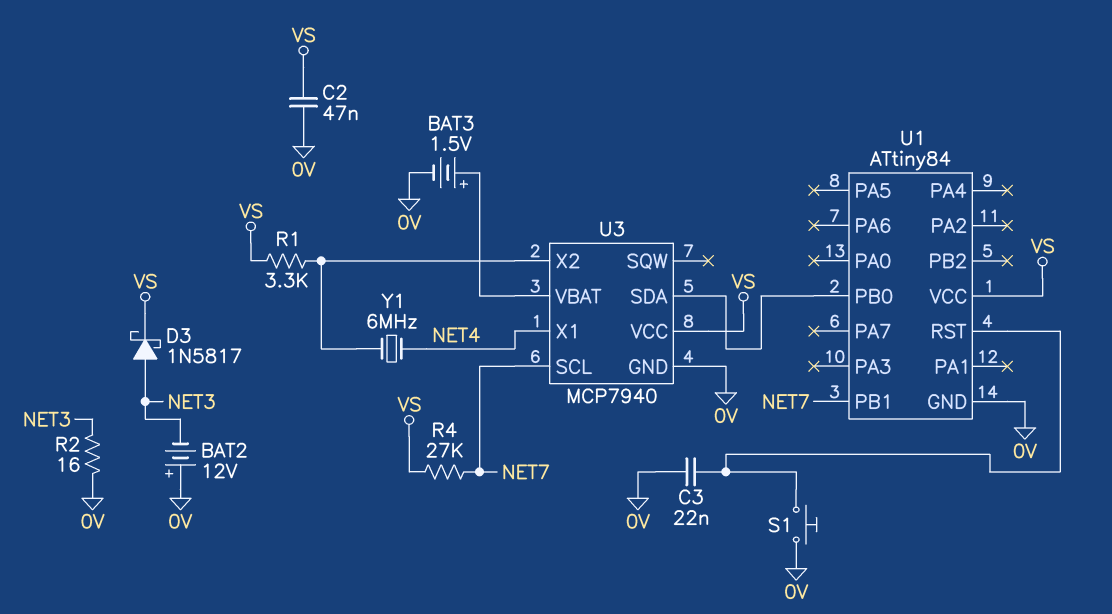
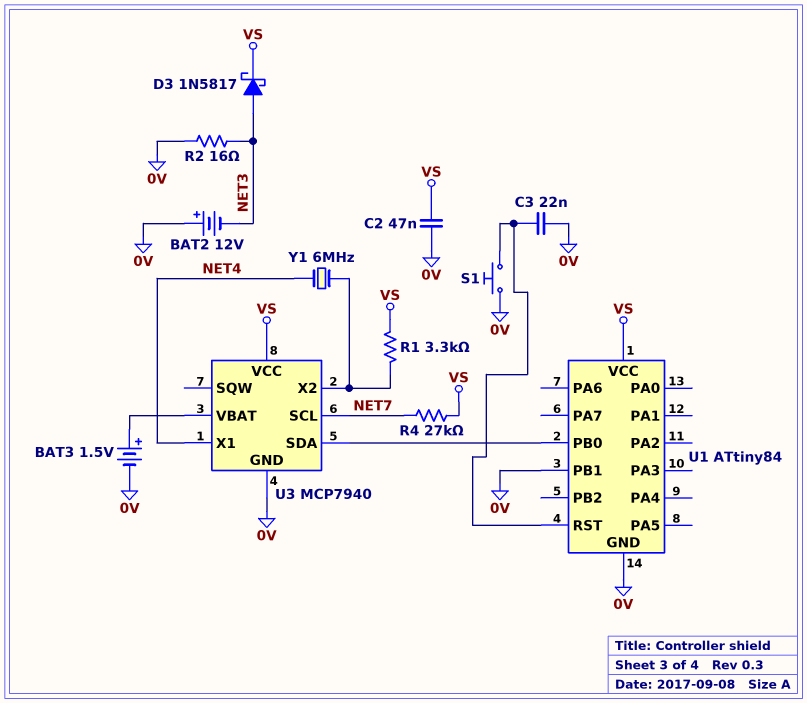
U1 pin PB1: NET7 -> 0V

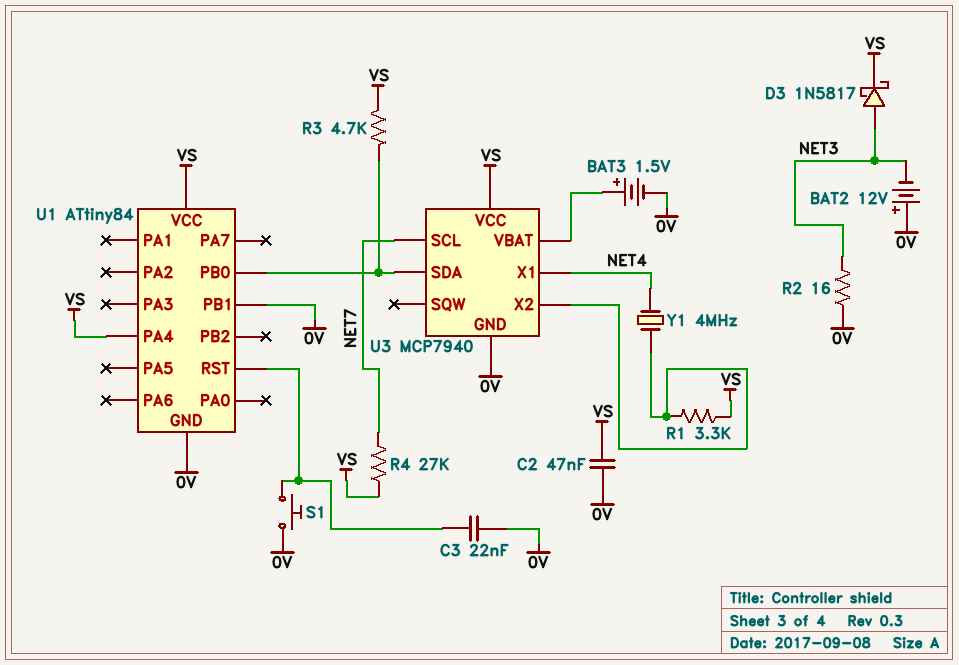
R3: none -> 4.7k (U1/PB0, VS)
U1 pin PA4: none -> VS
Y1: 6MHz (NET4, U3/X2) -> 4MHz (NET4, U3/X2)

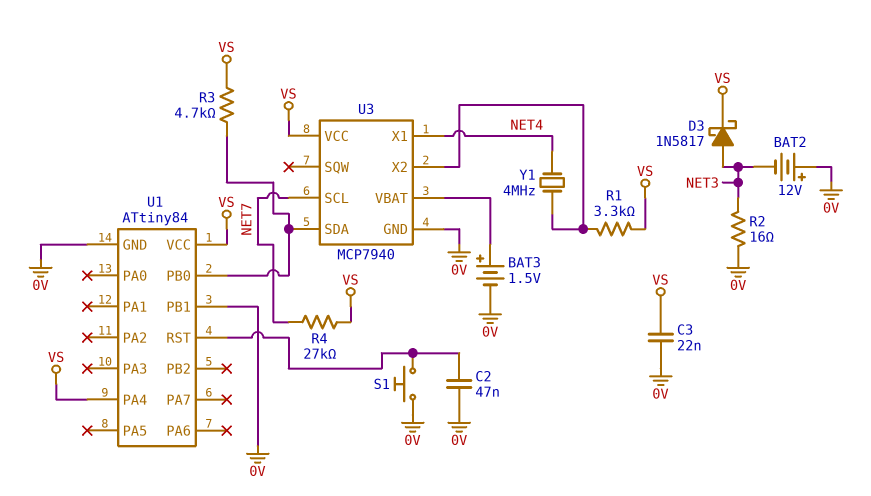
C2: 47nF (0V, VS) -> 47nF (0V, U1/RST)
C3: 22nF (0V, U1/RST) -> 22nF (0V, VS)

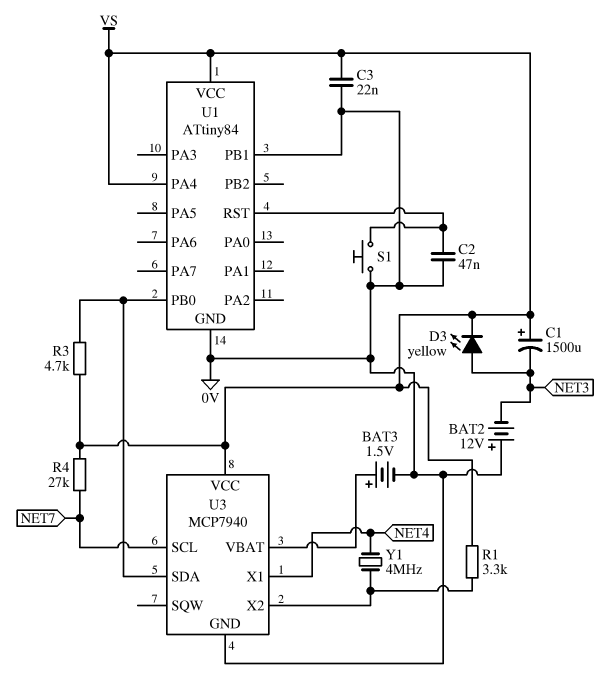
C1: none -> 1500uF (plus VS, minus NET3)
D3: schottky 1N5817 (A NET3, K VS) -> LED yellow (A NET3, K VS)
R2: 16 (0V, NET3) -> none

